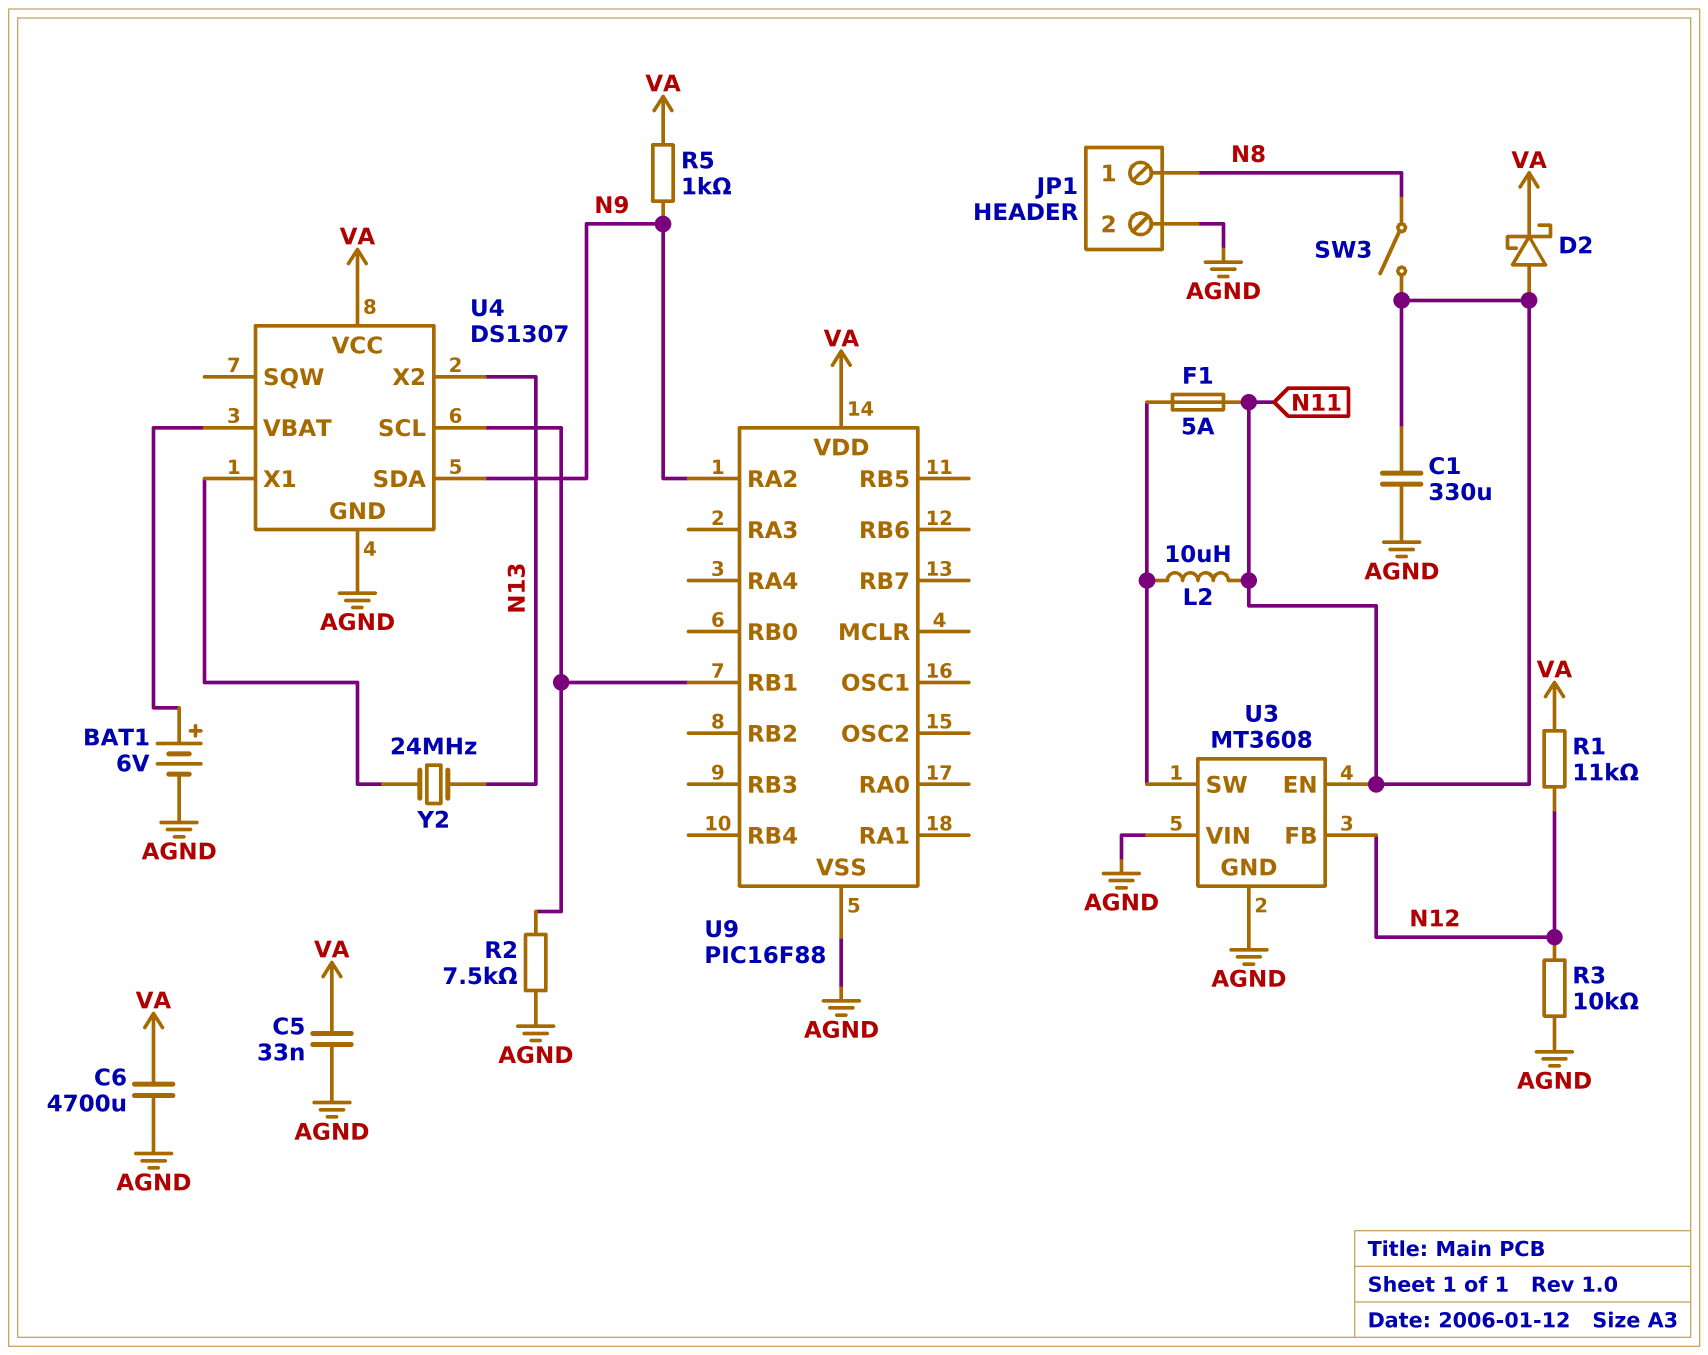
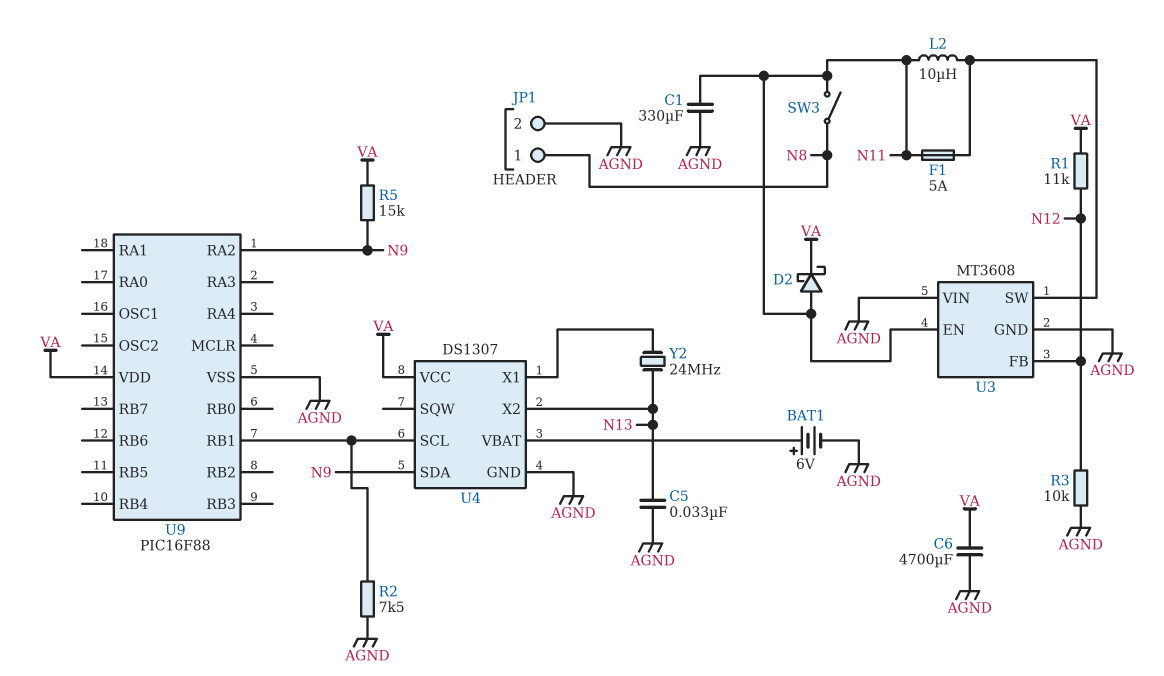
C5: 33nF (AGND, VA) -> 33nF (AGND, N13)
R5: 1k (N9, VA) -> 15k (N9, VA)

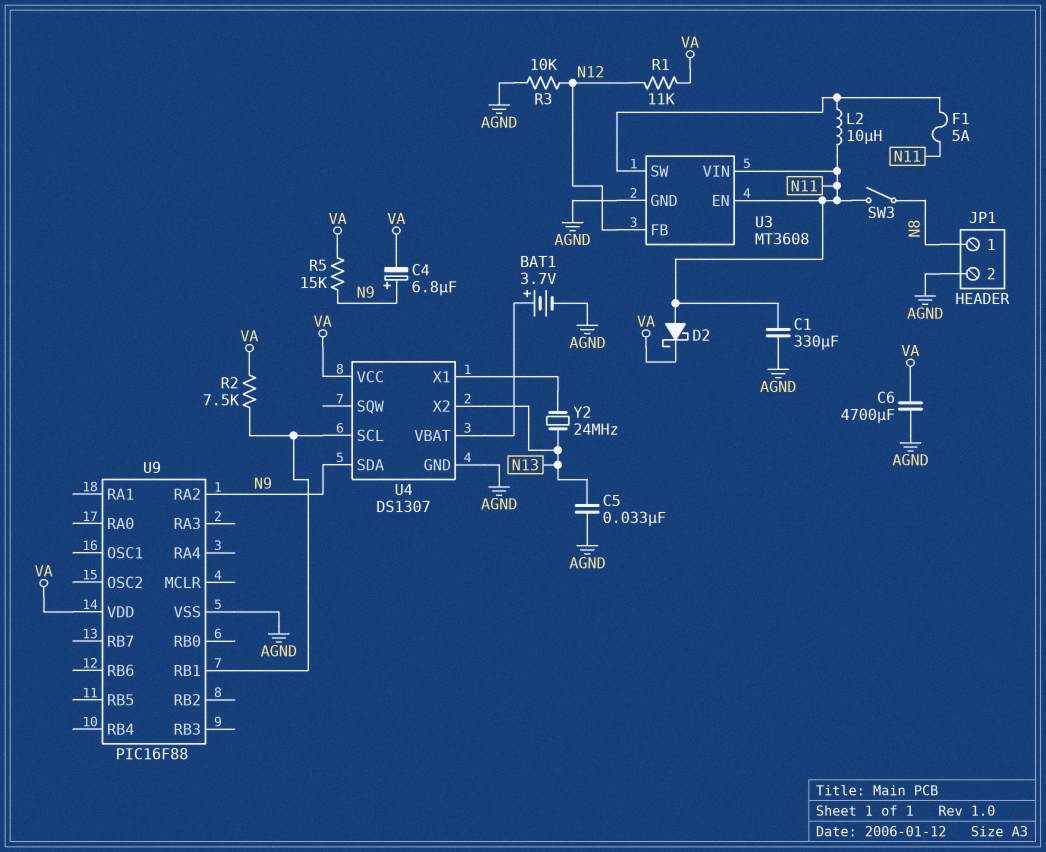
BAT1: 6V (plus U4/VBAT, minus AGND) -> 3.7V (plus U4/VBAT, minus AGND)
C4: none -> 6.8uF (plus N9, minus VA)
R2: 7.5k (AGND, U4/SCL) -> 7.5k (U4/SCL, VA)
U3 pin VIN: AGND -> N11

